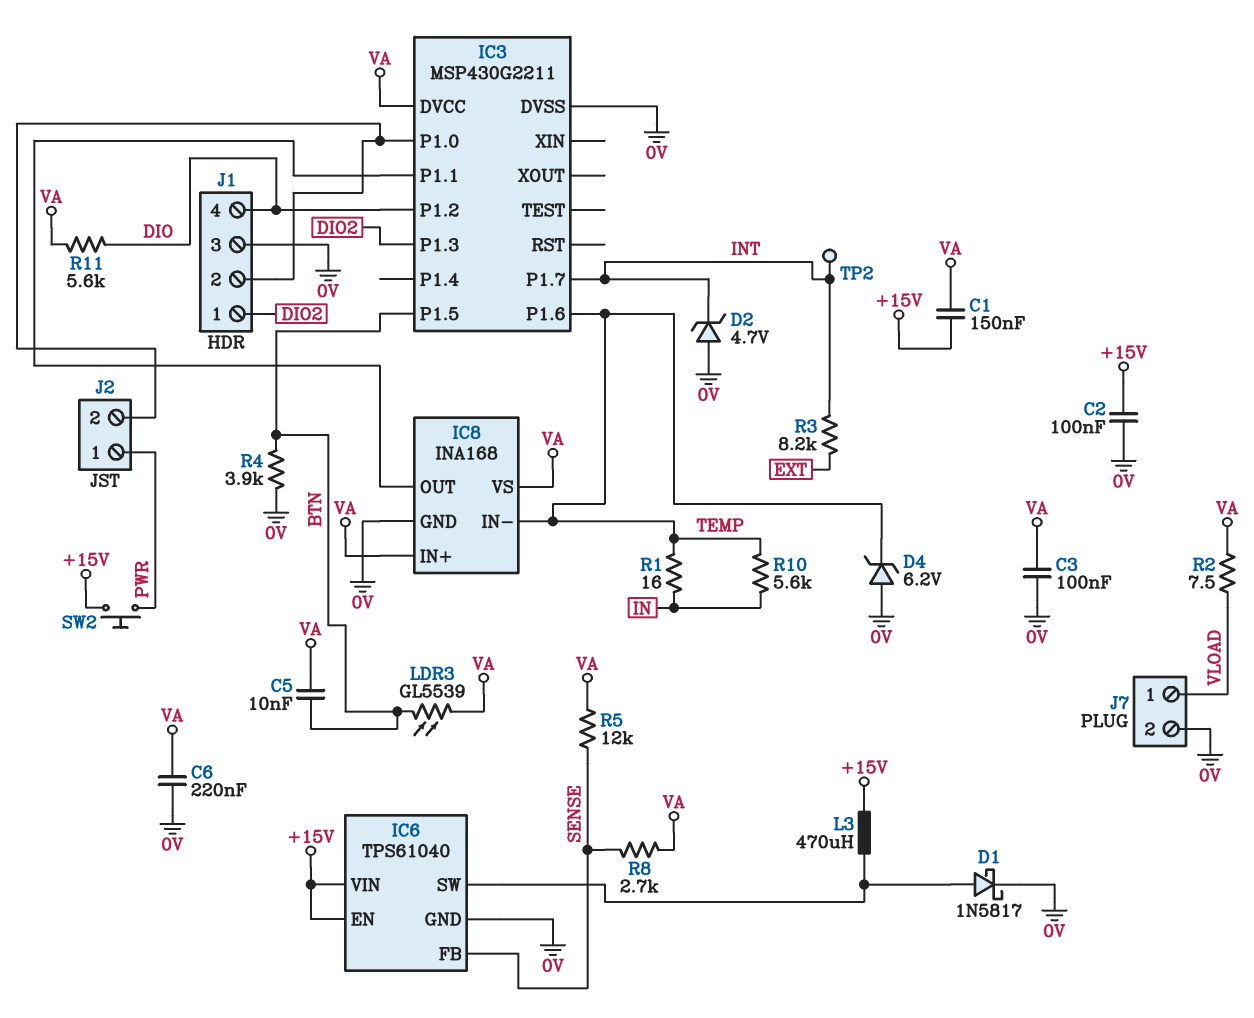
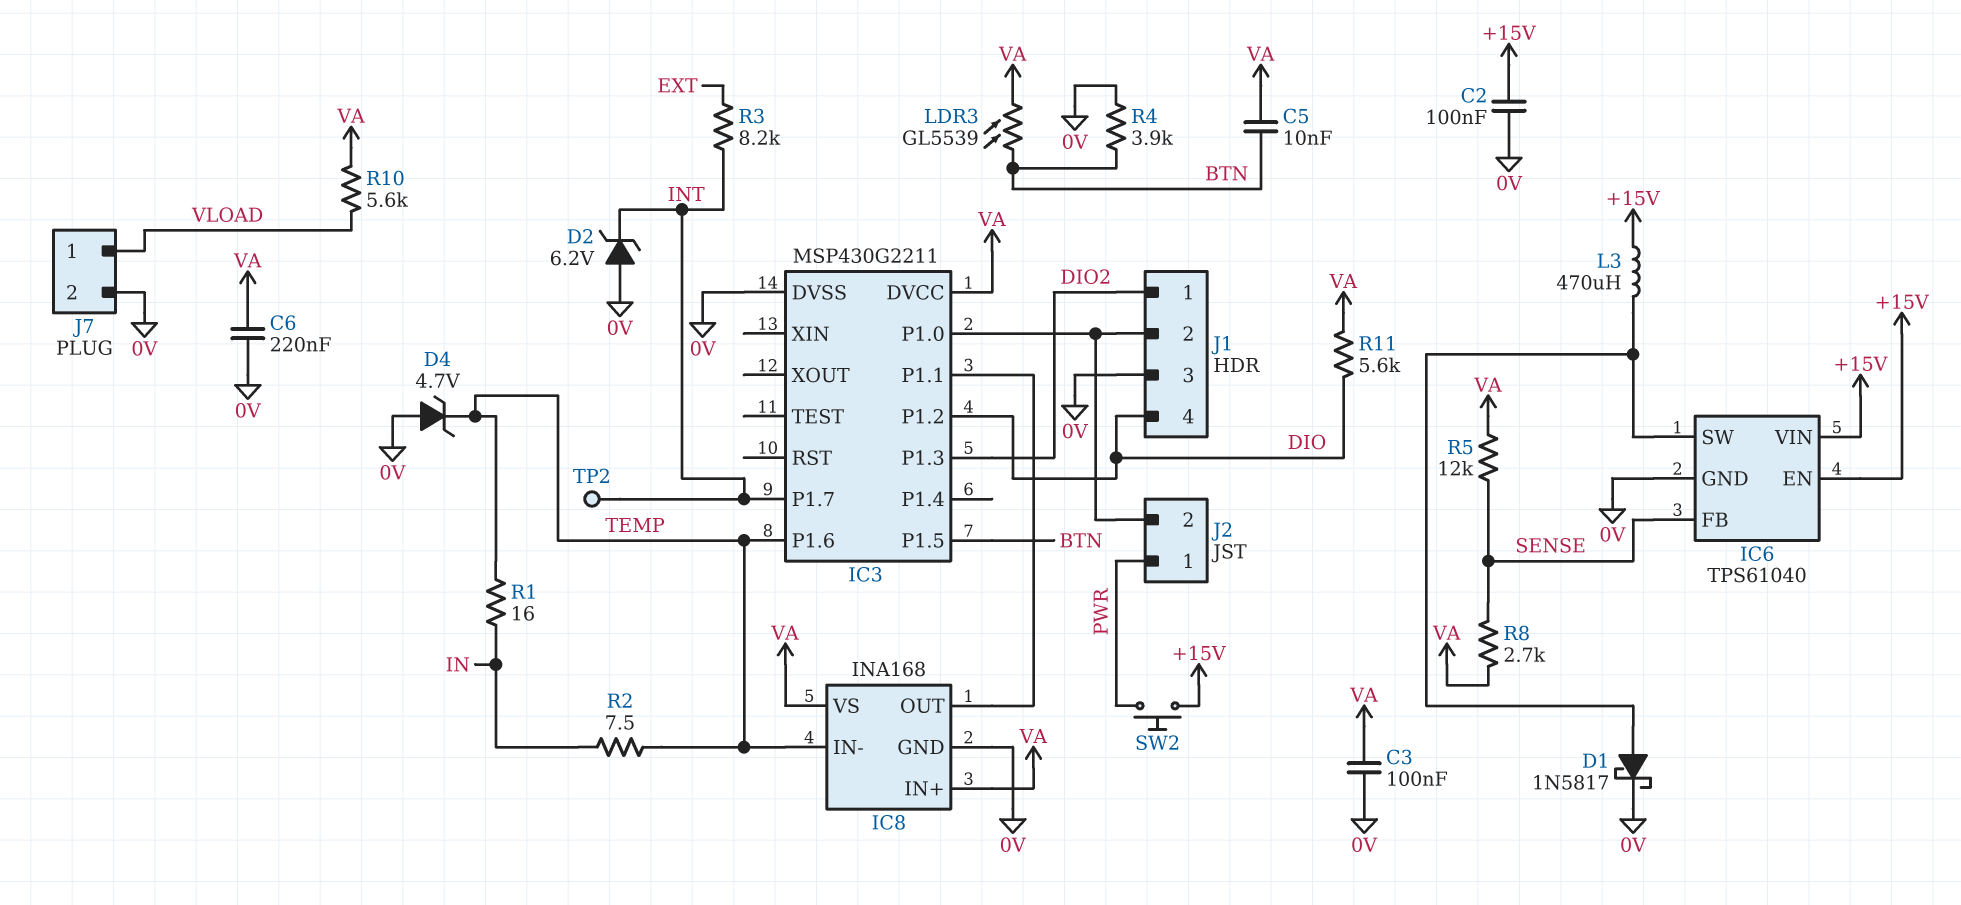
C1: 150nF (+15V, VA) -> none
D2: zener 4.7V (A 0V, K INT) -> zener 6.2V (A 0V, K INT)
D4: zener 6.2V (A 0V, K TEMP) -> zener 4.7V (A 0V, K TEMP)
R2: 7.5 (VA, VLOAD) -> 7.5 (IN, TEMP)
R10: 5.6k (IN, TEMP) -> 5.6k (VA, VLOAD)

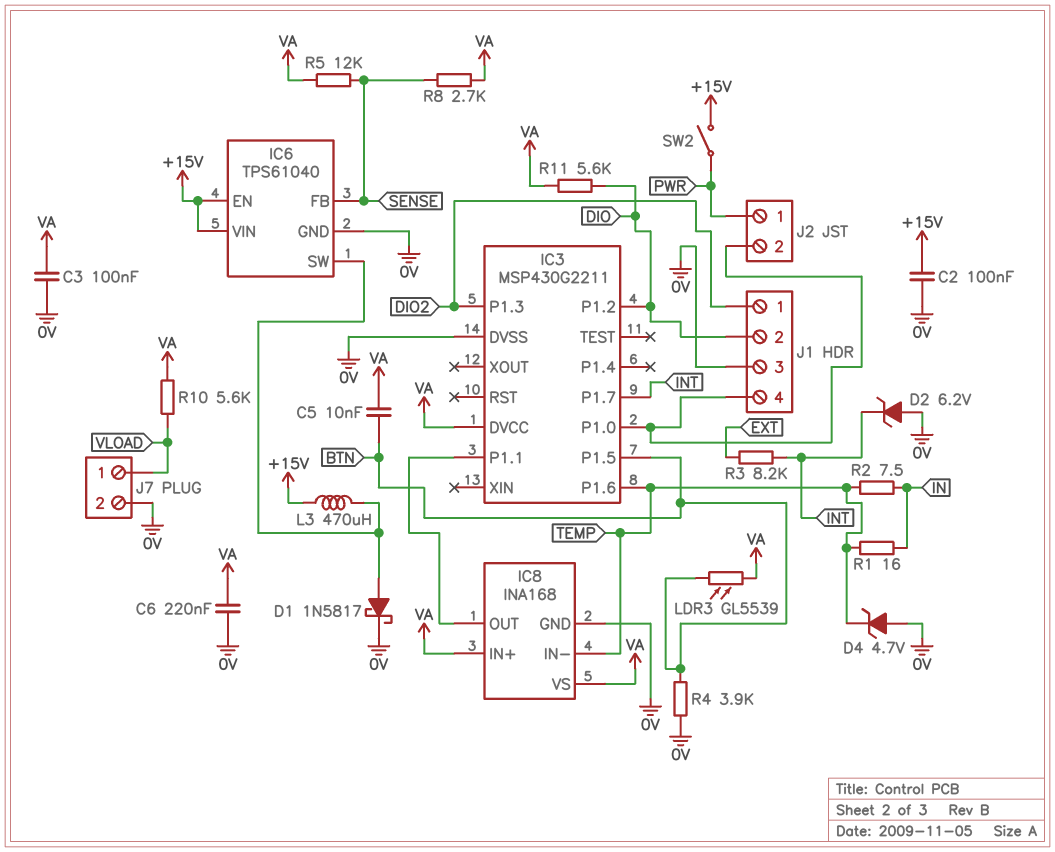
J1 pin 2: IC3/P1.0 -> DIO
J1 pin 4: DIO -> IC3/P1.0
SW2: button (+15V, PWR) -> switch (+15V, PWR)
TP2: test point (INT) -> none

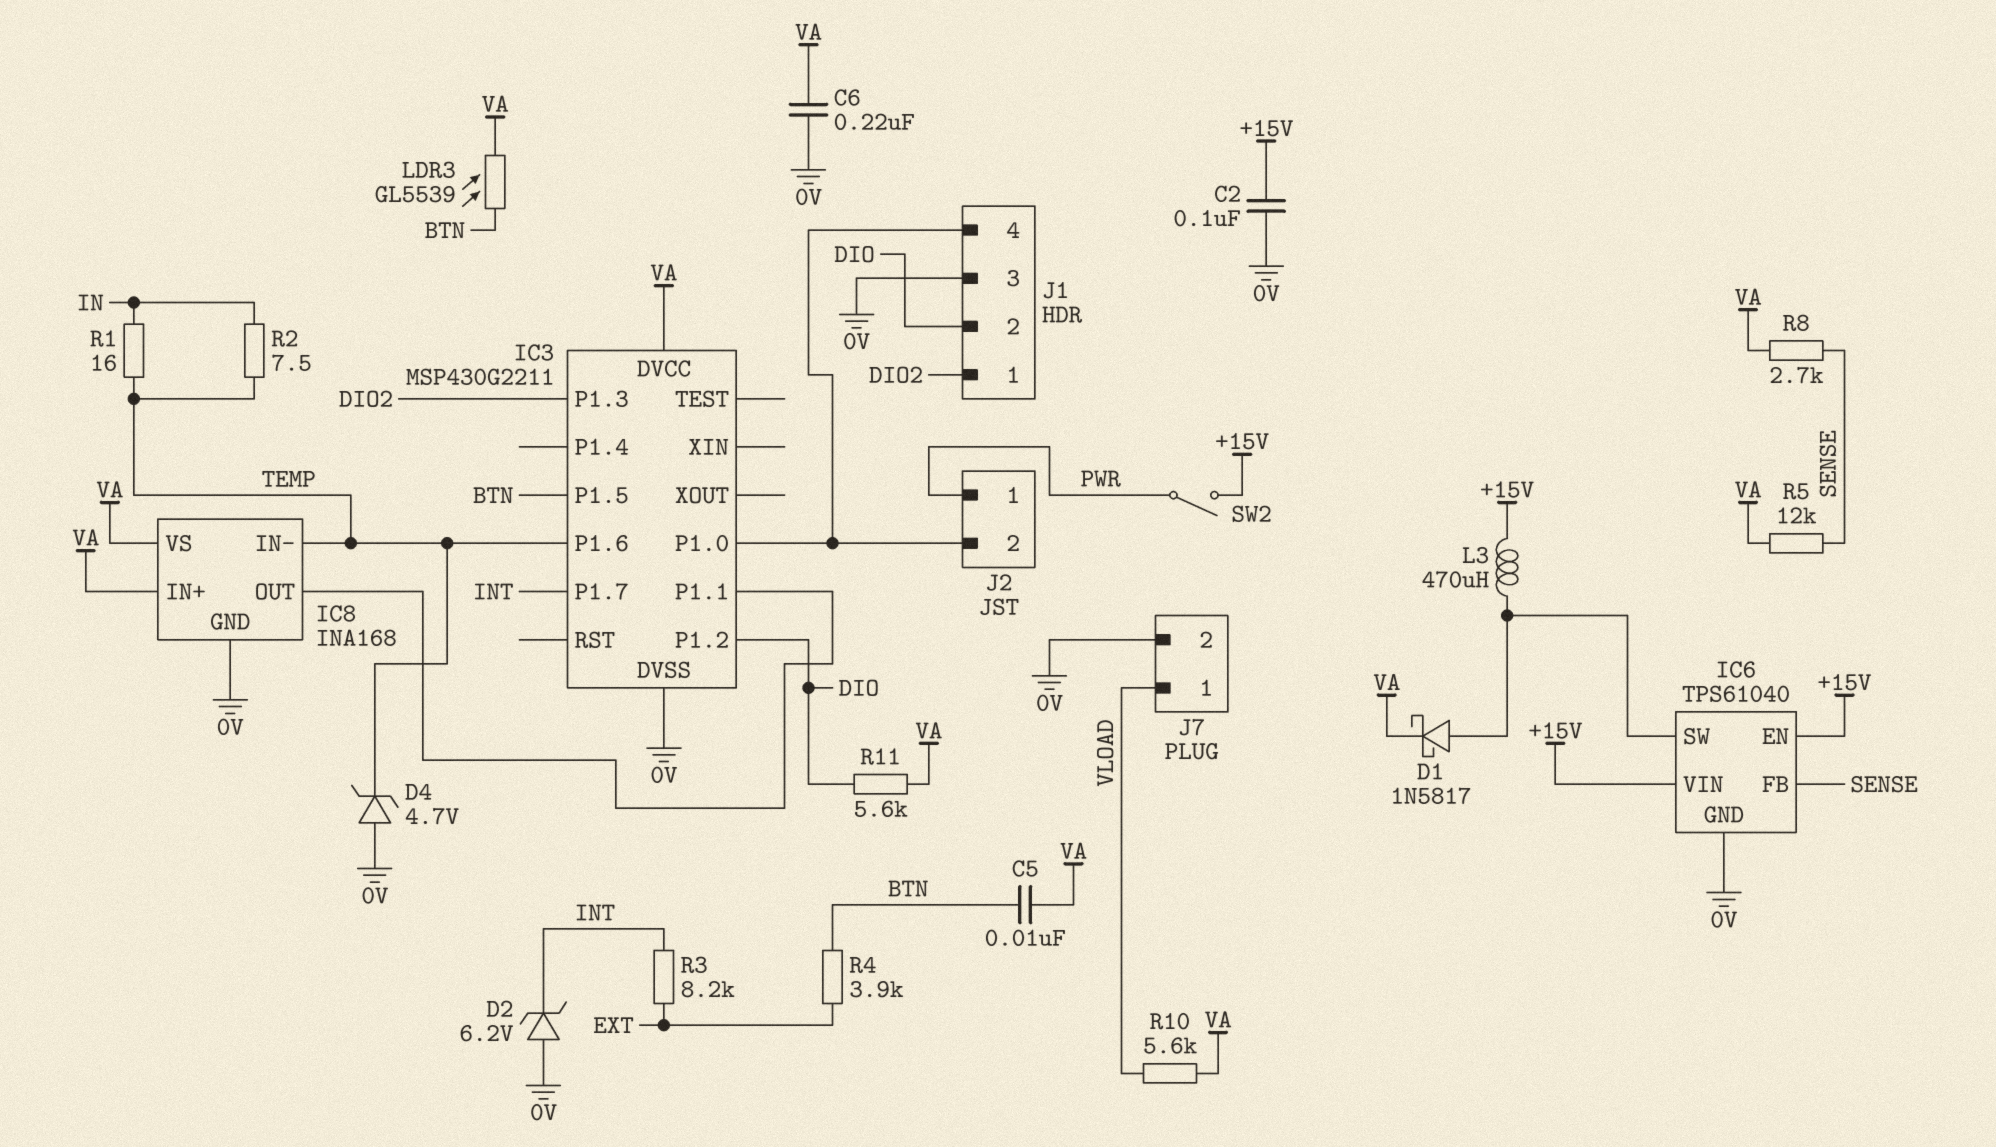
C3: 100nF (0V, VA) -> none
D1: schottky 1N5817 (A IC6/SW, K 0V) -> schottky 1N5817 (A IC6/SW, K VA)
R4: 3.9k (0V, BTN) -> 3.9k (BTN, EXT)

